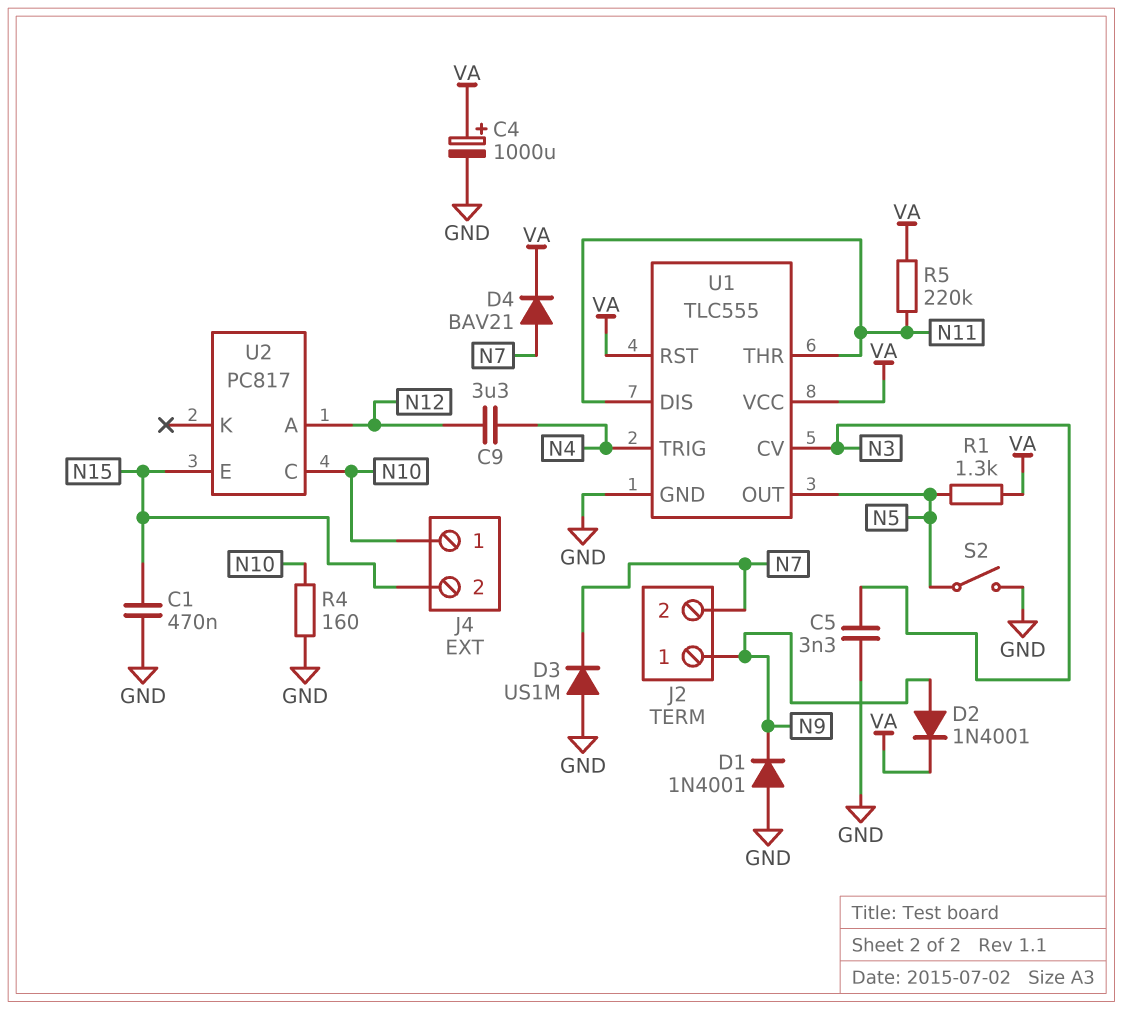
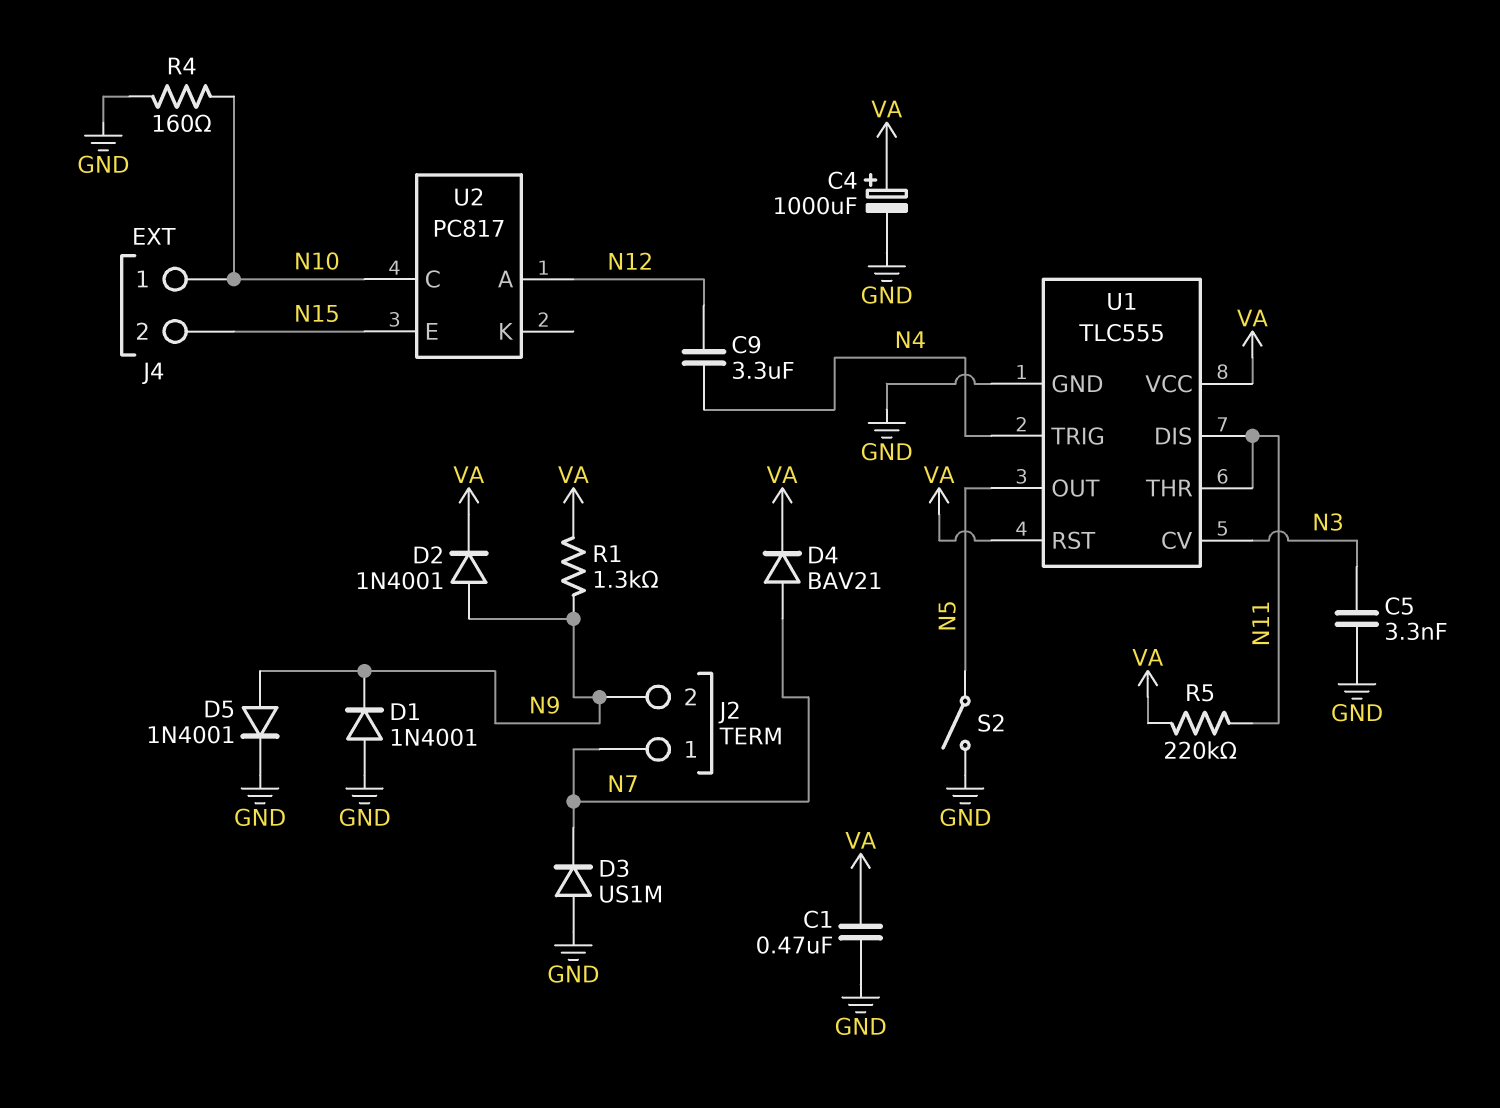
C1: 470nF (GND, N15) -> 470nF (GND, VA)
D5: none -> diode 1N4001 (A N9, K GND)
J2 pin 1: N9 -> N7
J2 pin 2: N7 -> N9
R1: 1.3k (N5, VA) -> 1.3k (N9, VA)

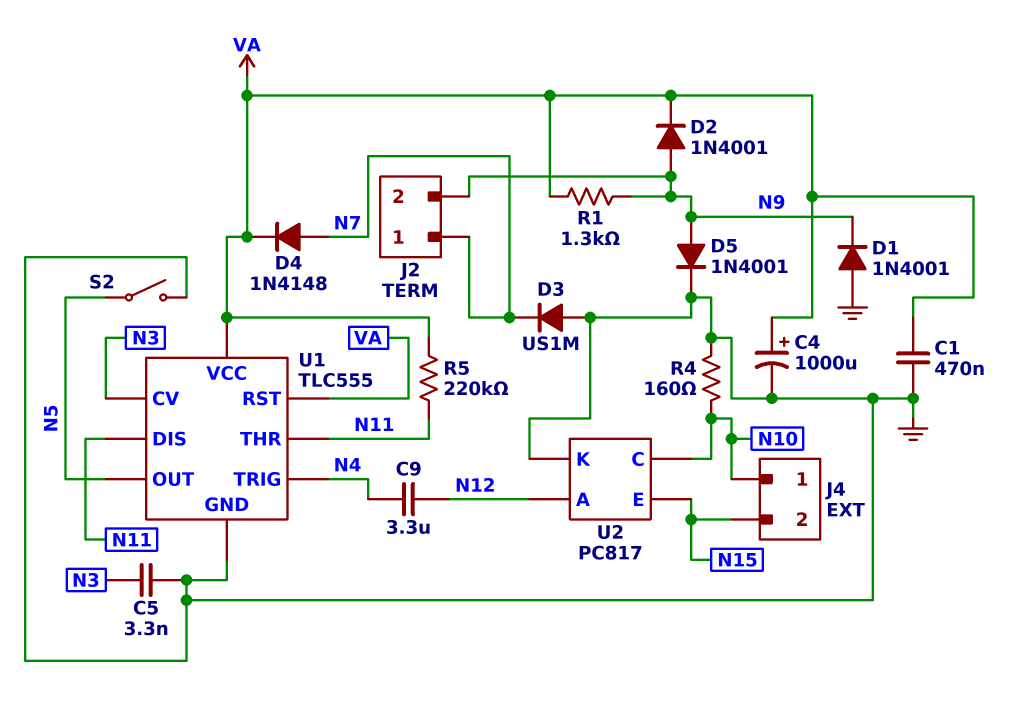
D4: diode BAV21 (A N7, K VA) -> diode 1N4148 (A N7, K VA)
U2 pin K: none -> GND

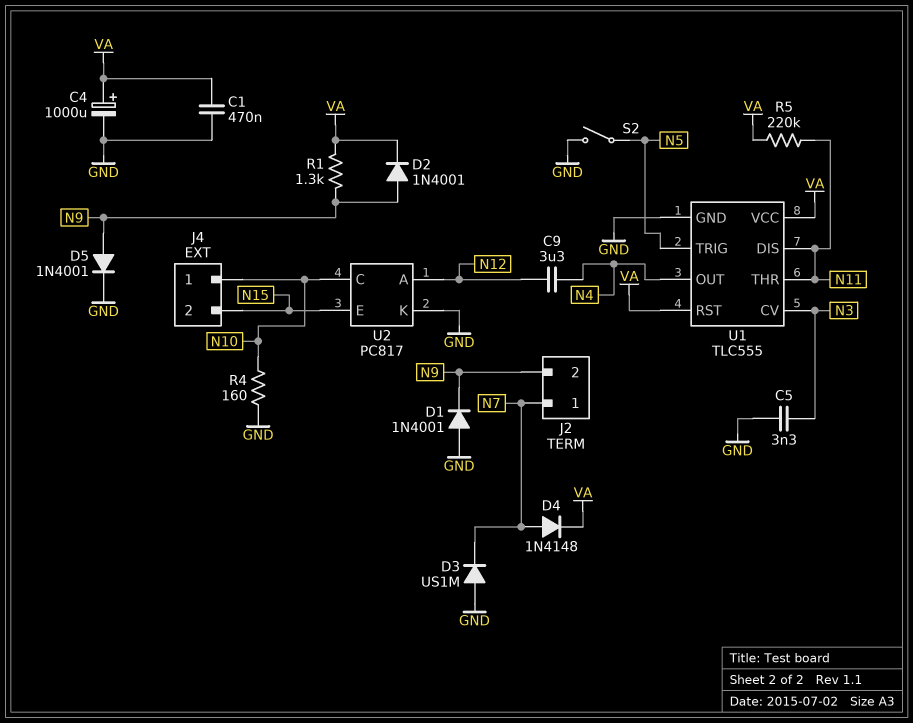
U1 pin OUT: N5 -> N4
U1 pin TRIG: N4 -> N5

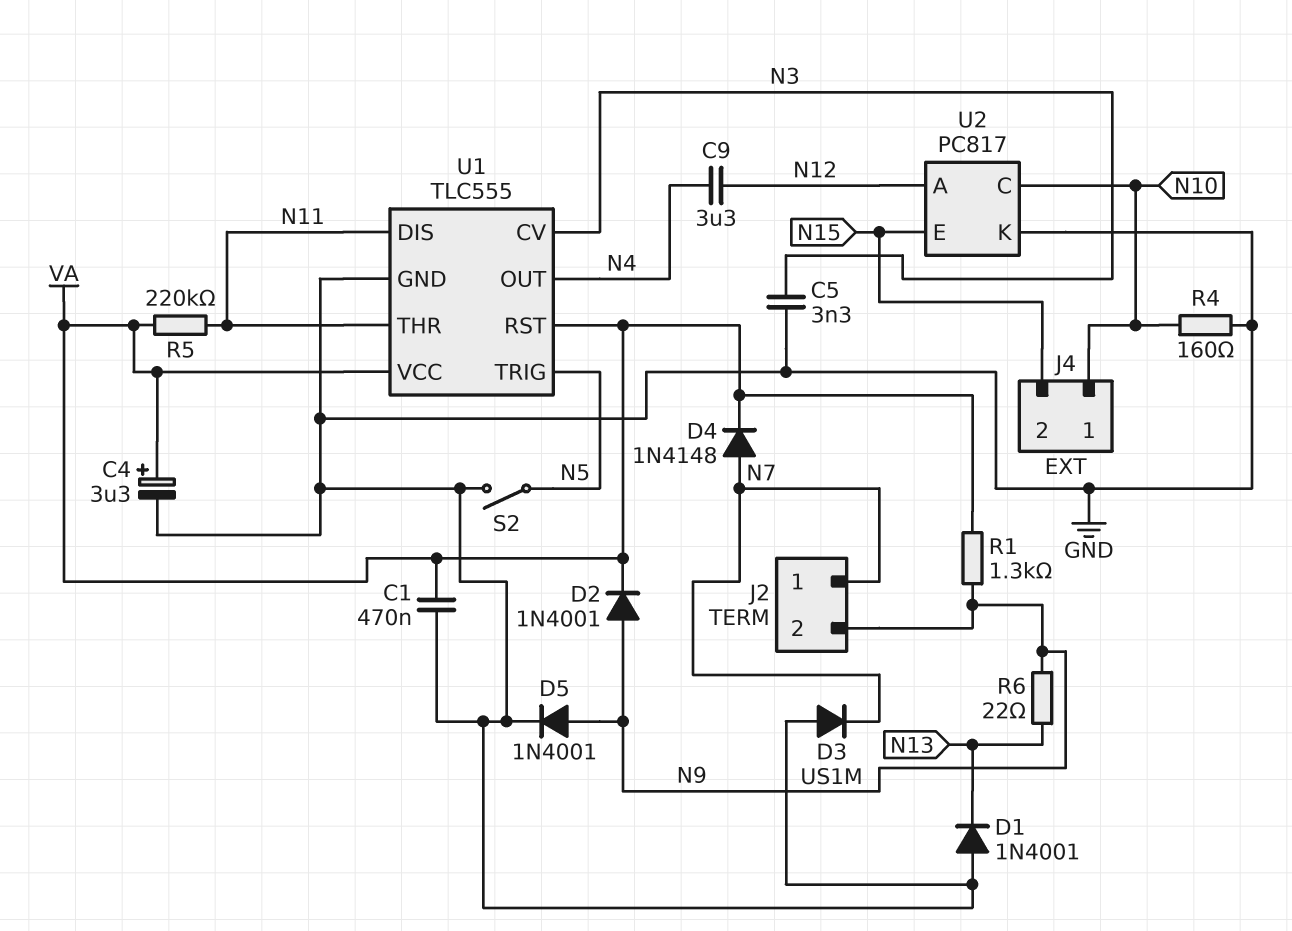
C4: 1000uF (plus VA, minus GND) -> 3.3uF (plus VA, minus GND)
D1: diode 1N4001 (A GND, K N9) -> diode 1N4001 (A GND, K N13)
R6: none -> 22 (N9, N13)

